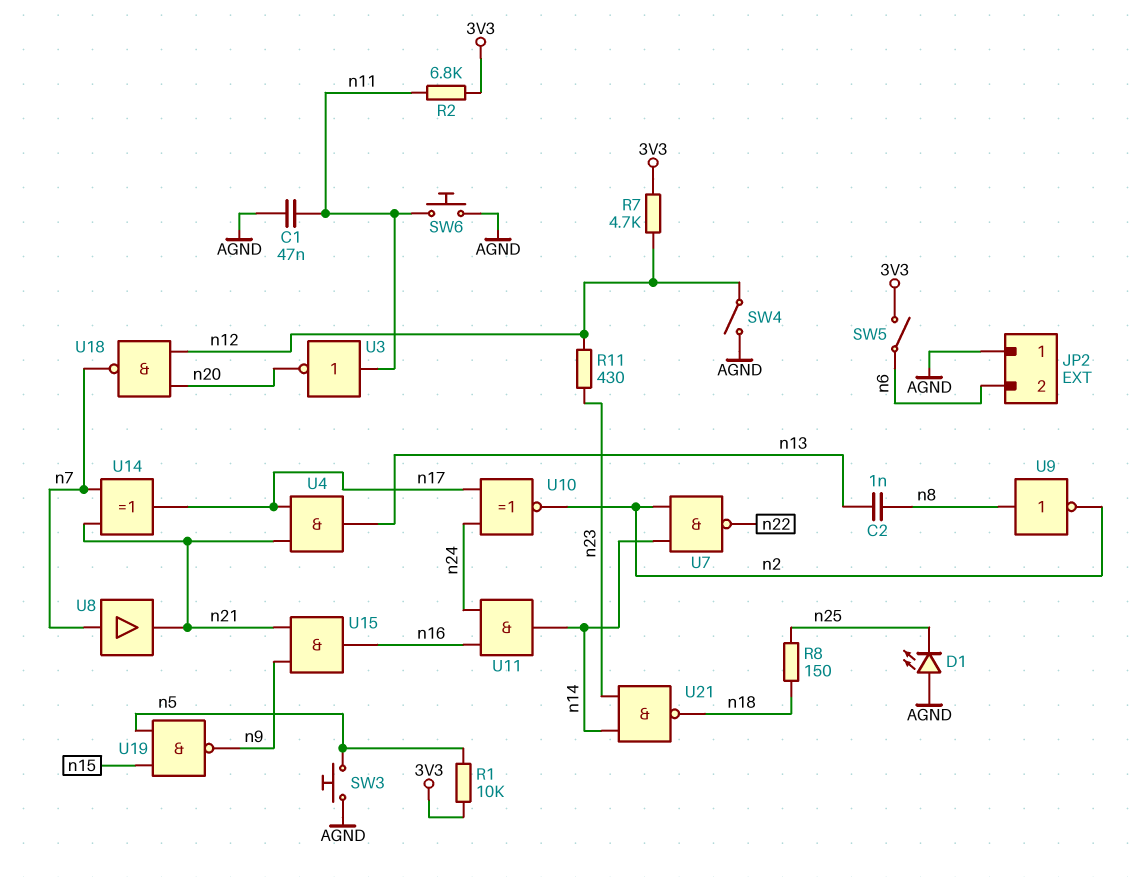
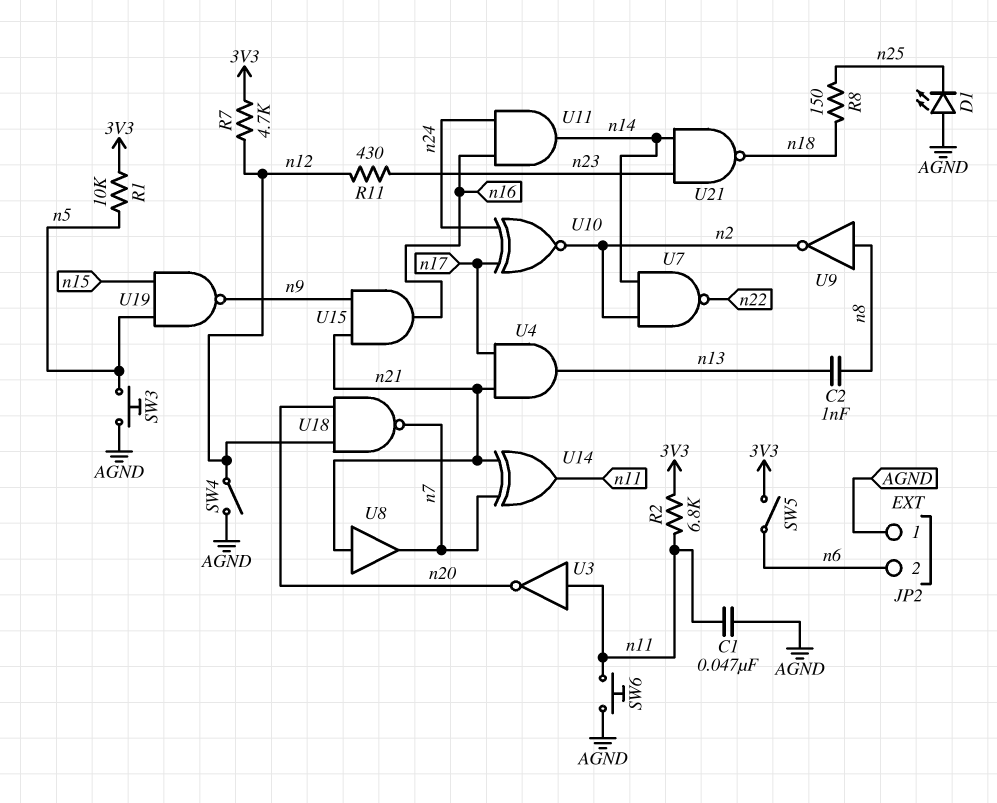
U8: buffer (in n7, out n21) -> buffer (in n21, out n7)
U14: XOR (in n7, in n21, out n17) -> XOR (in n7, in n21, out n11)

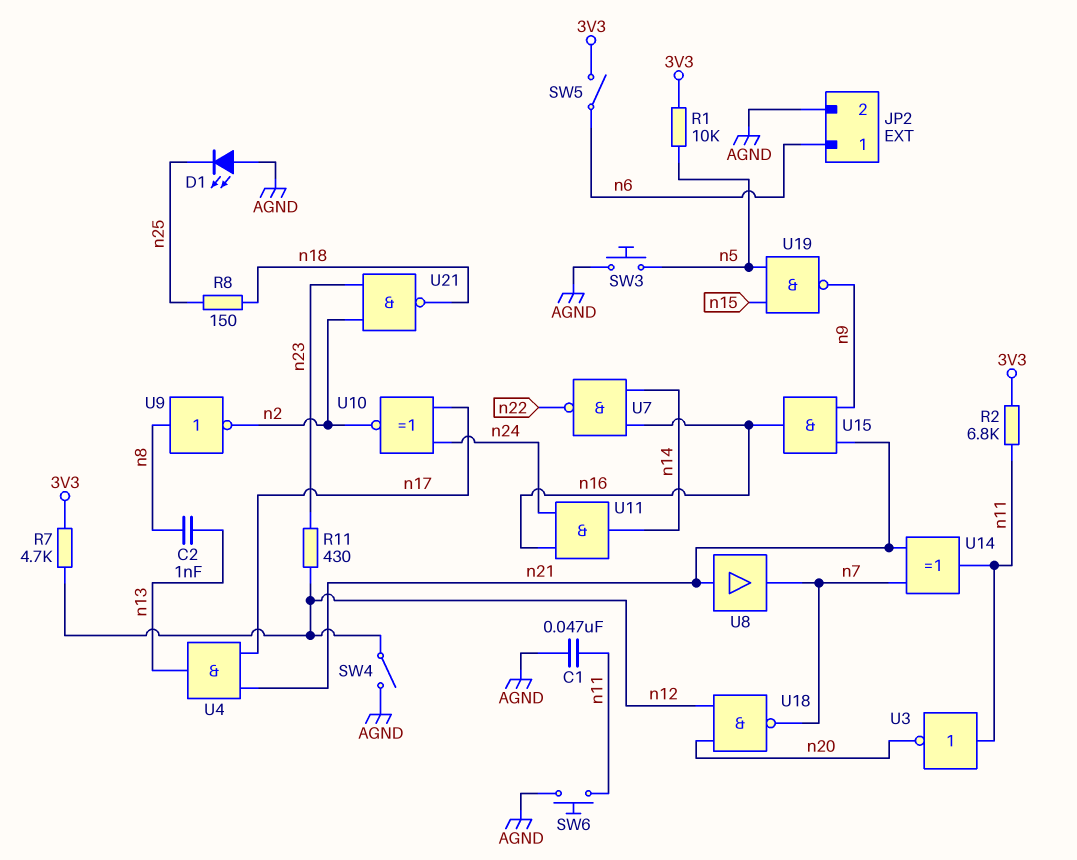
JP2 pin 1: AGND -> n6
JP2 pin 2: n6 -> AGND
U7: NAND (in n2, in n14, out n22) -> NAND (in n14, in n16, out n22)
U21: NAND (in n14, in n23, out n18) -> NAND (in n2, in n23, out n18)

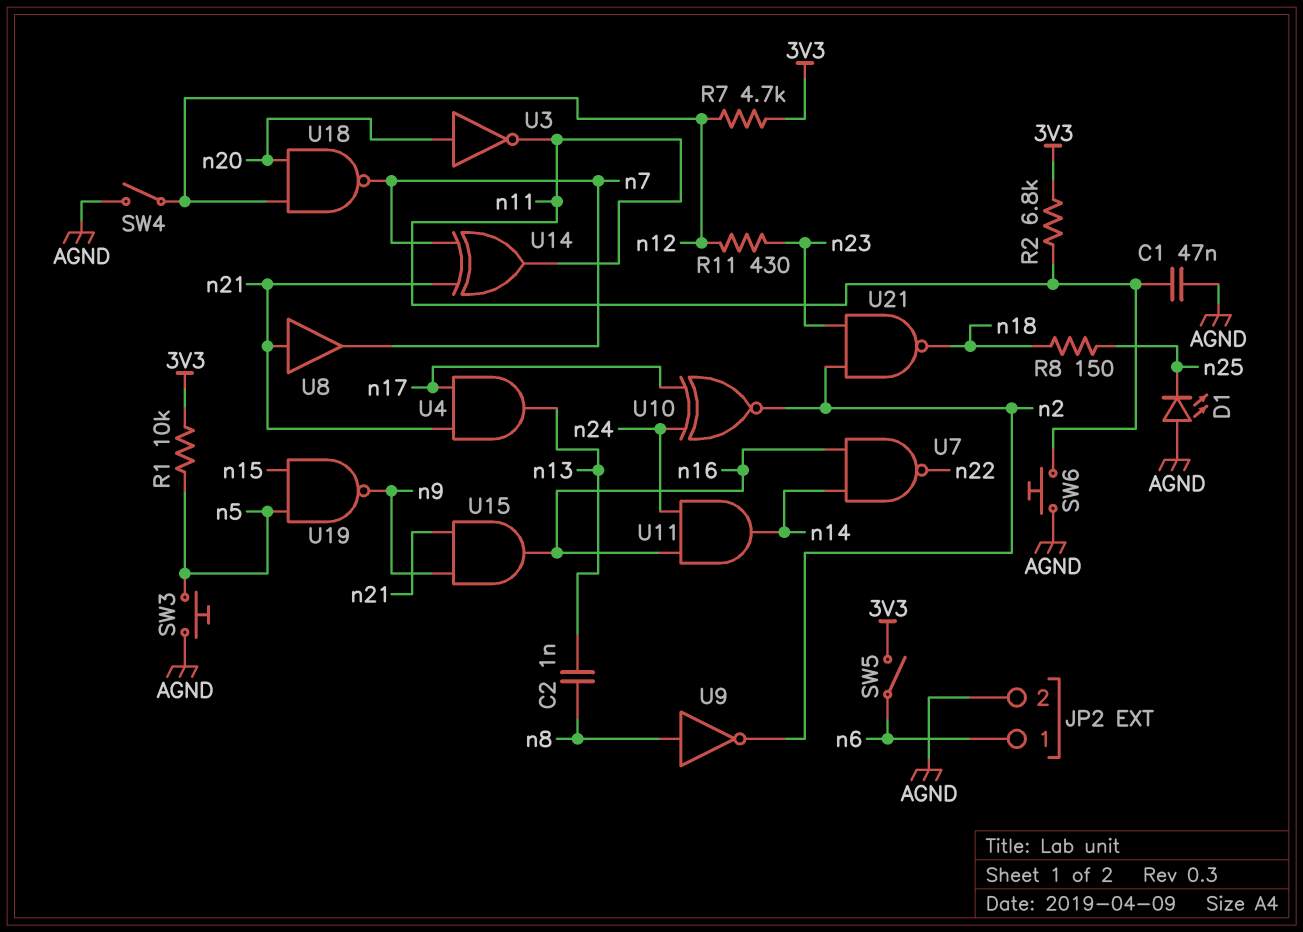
U3: NOT (in n11, out n20) -> NOT (in n20, out n11)

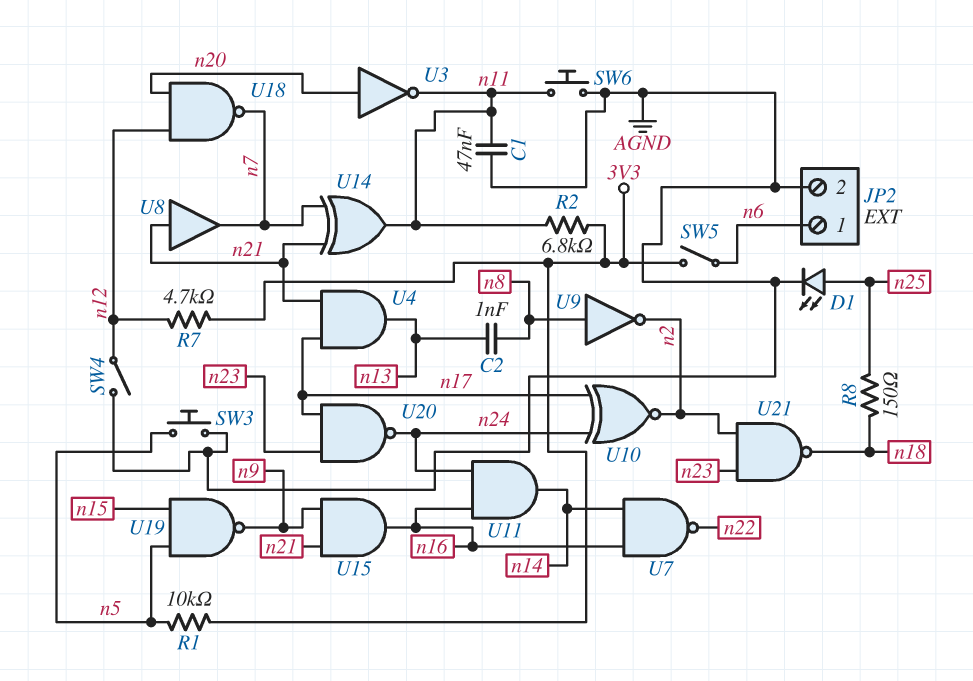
D1: LED (A AGND, K n25) -> LED (A n25, K AGND)
R11: 430 (n12, n23) -> none
U20: none -> NAND (in n17, in n23, out n24)

